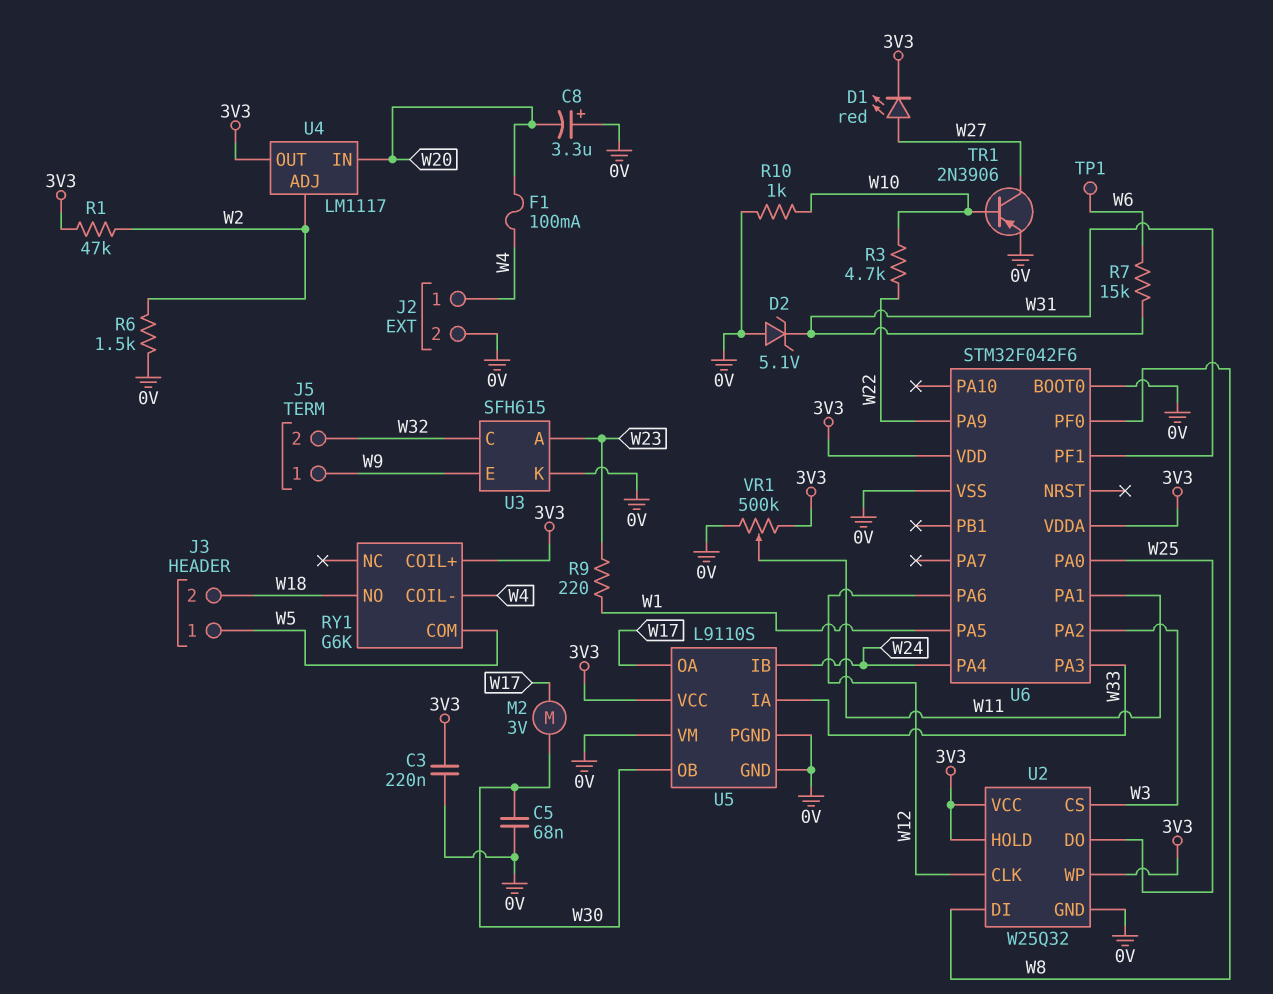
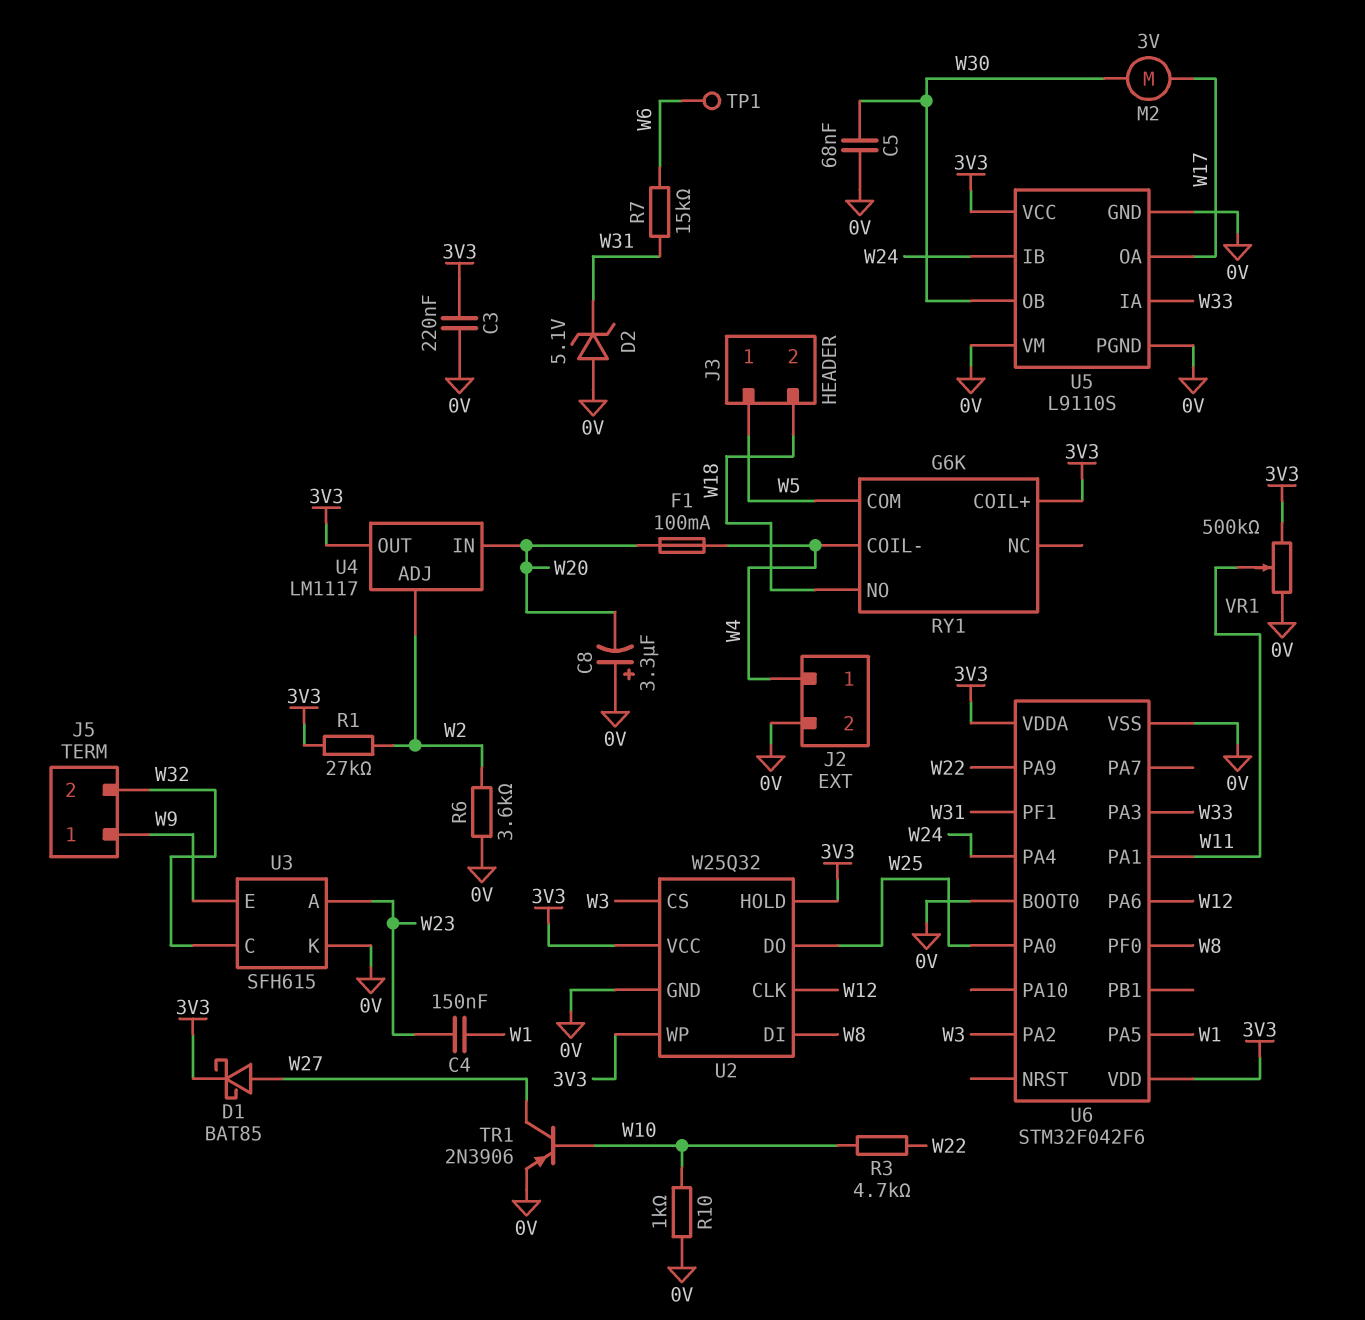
C4: none -> 150nF (W1, W23)
D1: LED red (A W27, K 3V3) -> schottky BAT85 (A W27, K 3V3)
R1: 47k (3V3, W2) -> 27k (3V3, W2)
R6: 1.5k (0V, W2) -> 3.6k (0V, W2)
R9: 220 (W1, W23) -> none

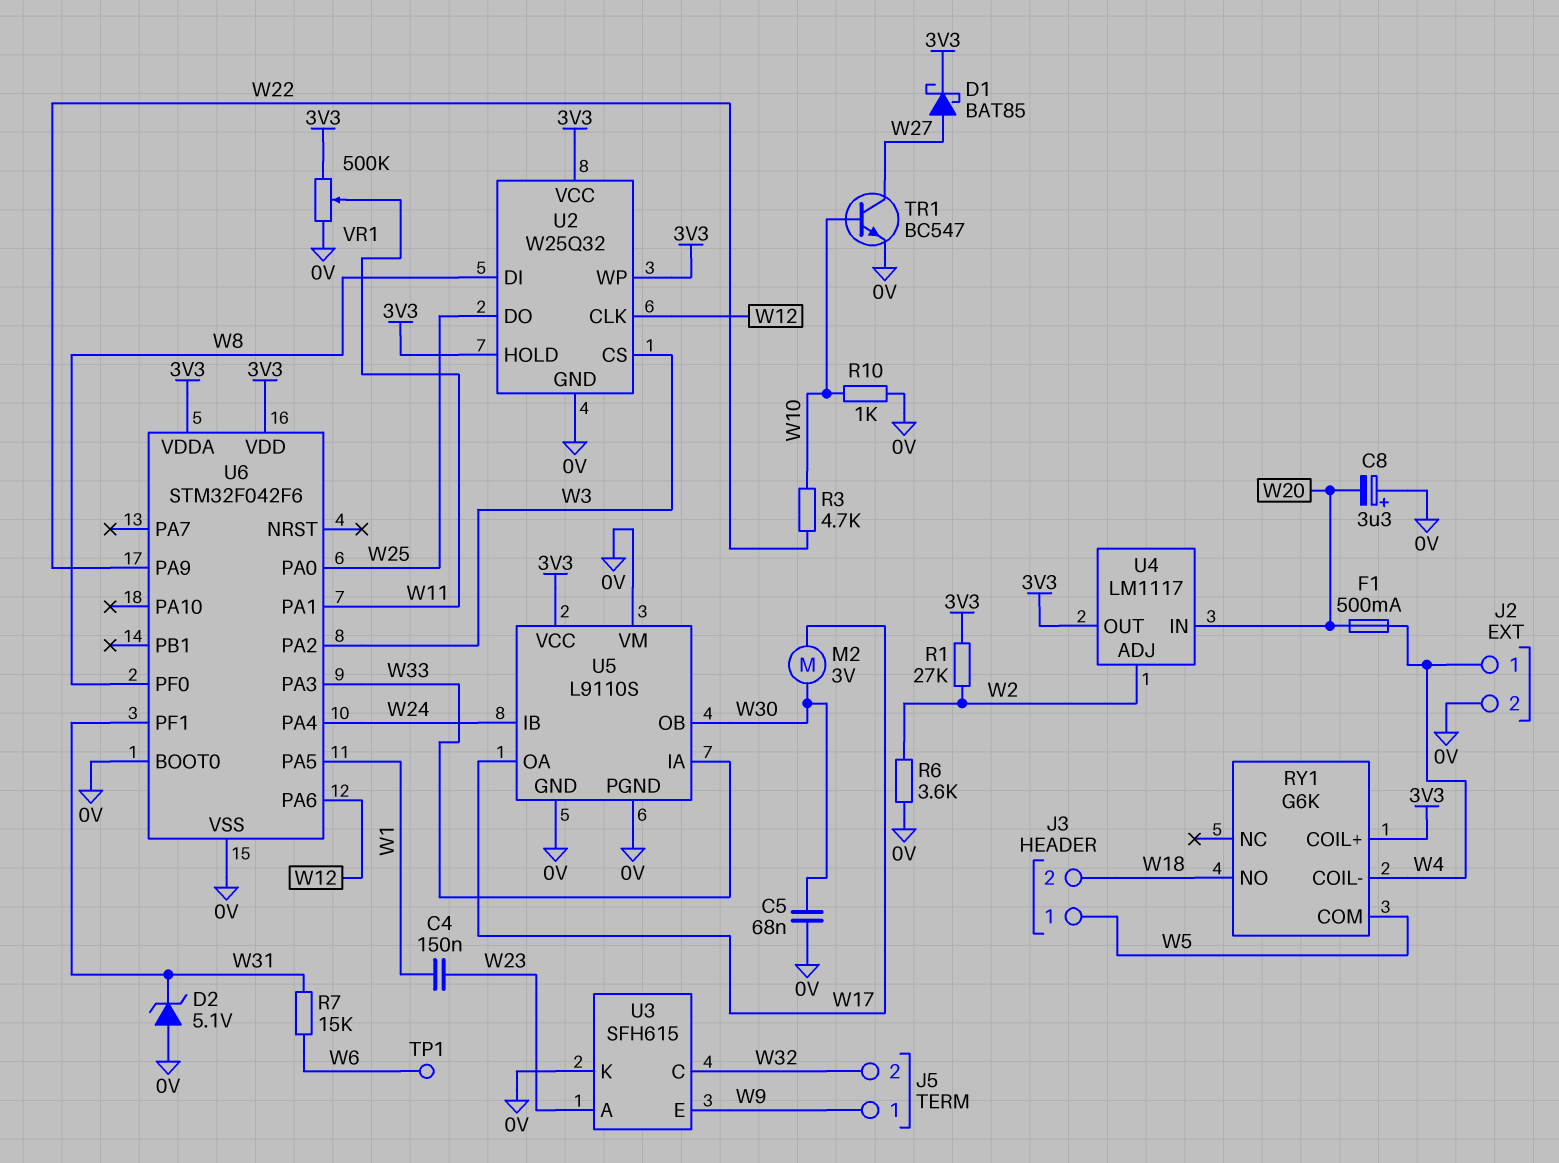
C3: 220nF (0V, 3V3) -> none
F1: 100mA (W4, W20) -> 500mA (W4, W20)
TR1: PNP 2N3906 (B W10, C W27, E 0V) -> NPN BC547 (B W10, C W27, E 0V)

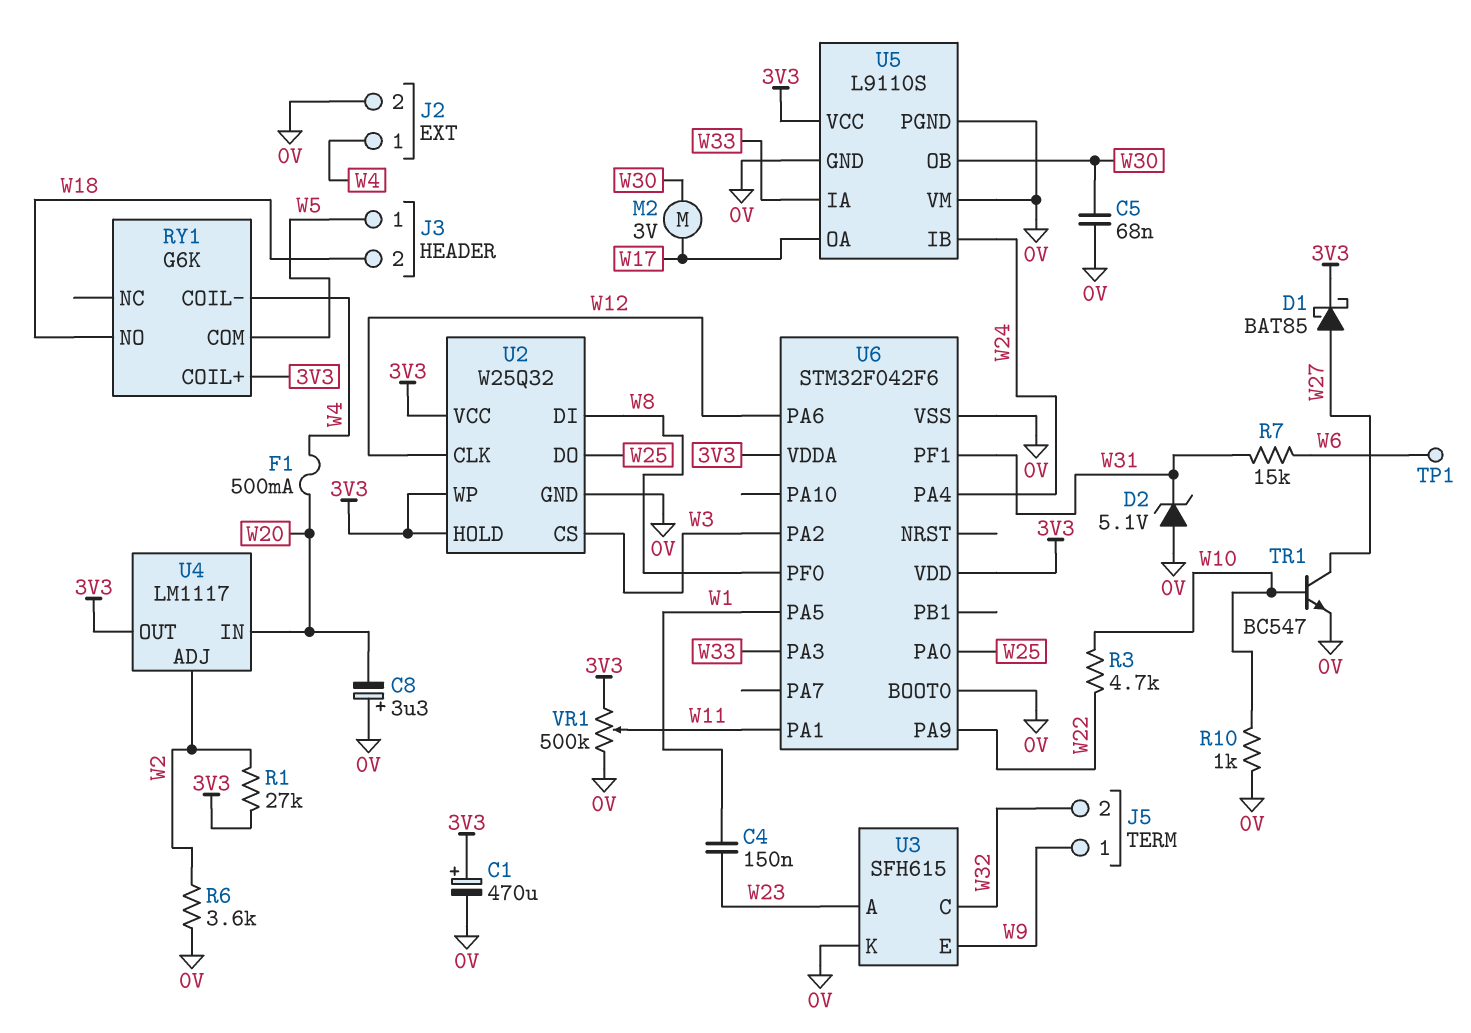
C1: none -> 470uF (plus 3V3, minus 0V)

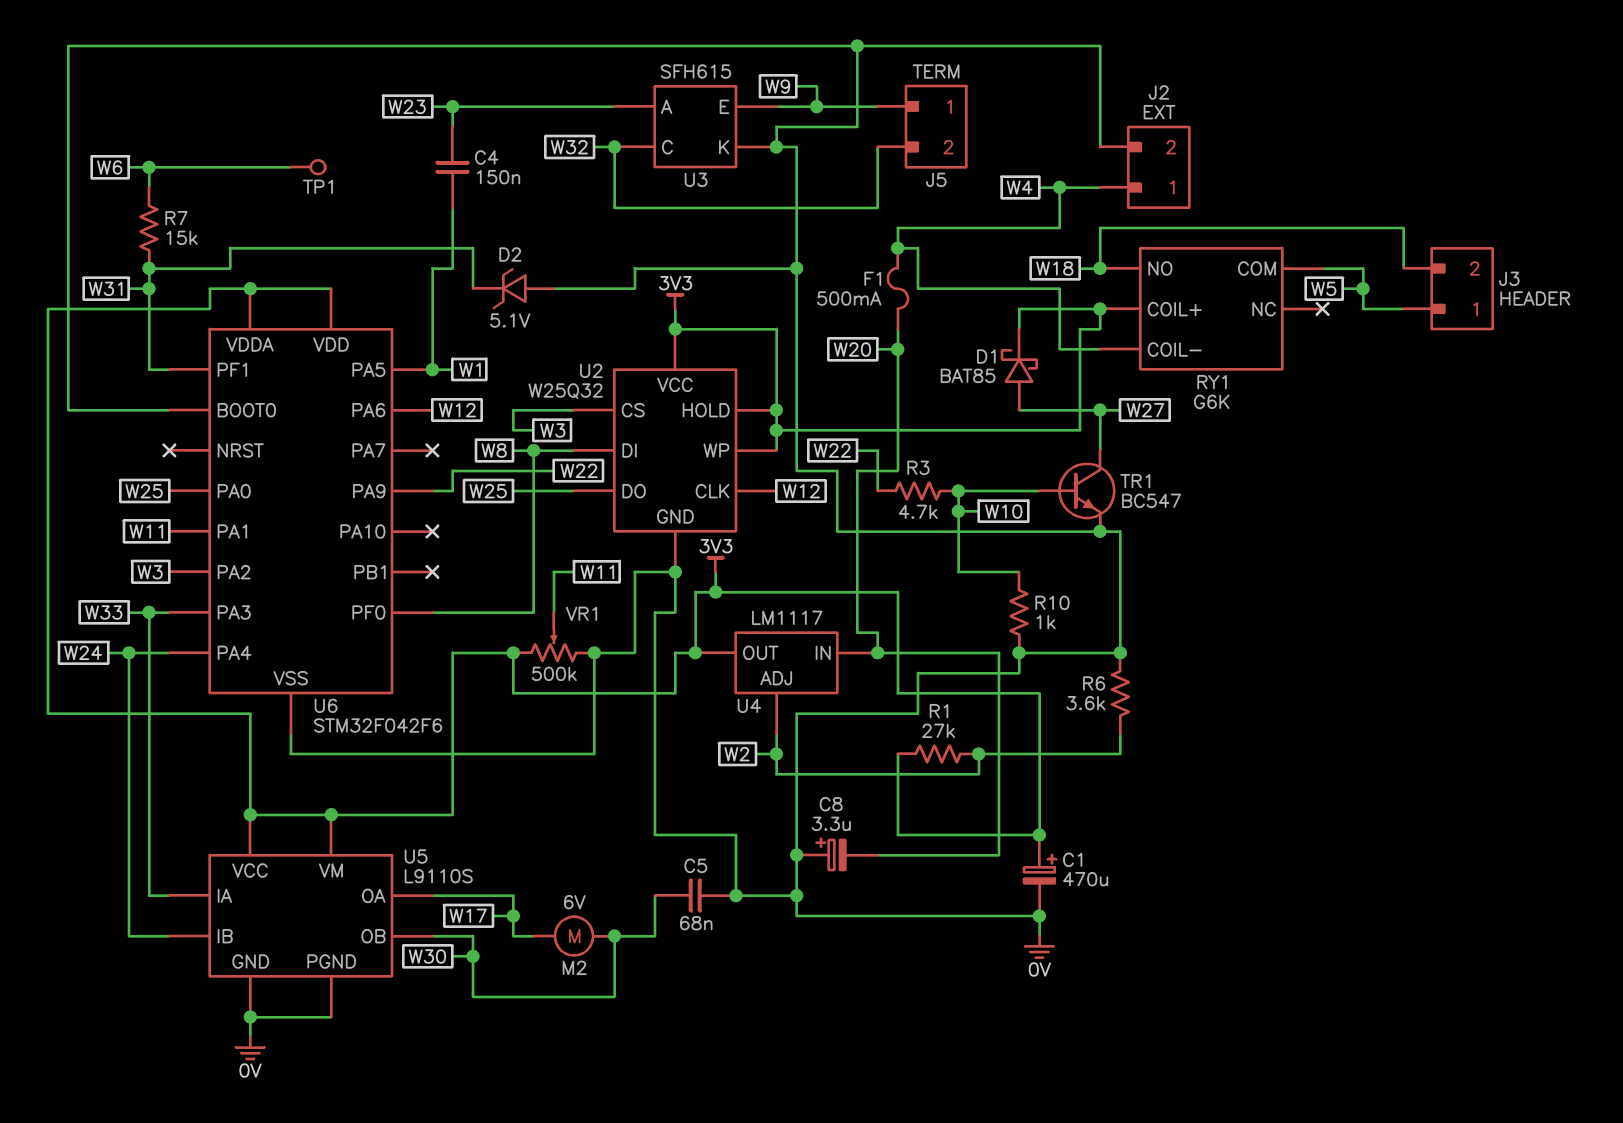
M2: motor 3V (W17, W30) -> motor 6V (W17, W30)
U5 pin VM: 0V -> 3V3

